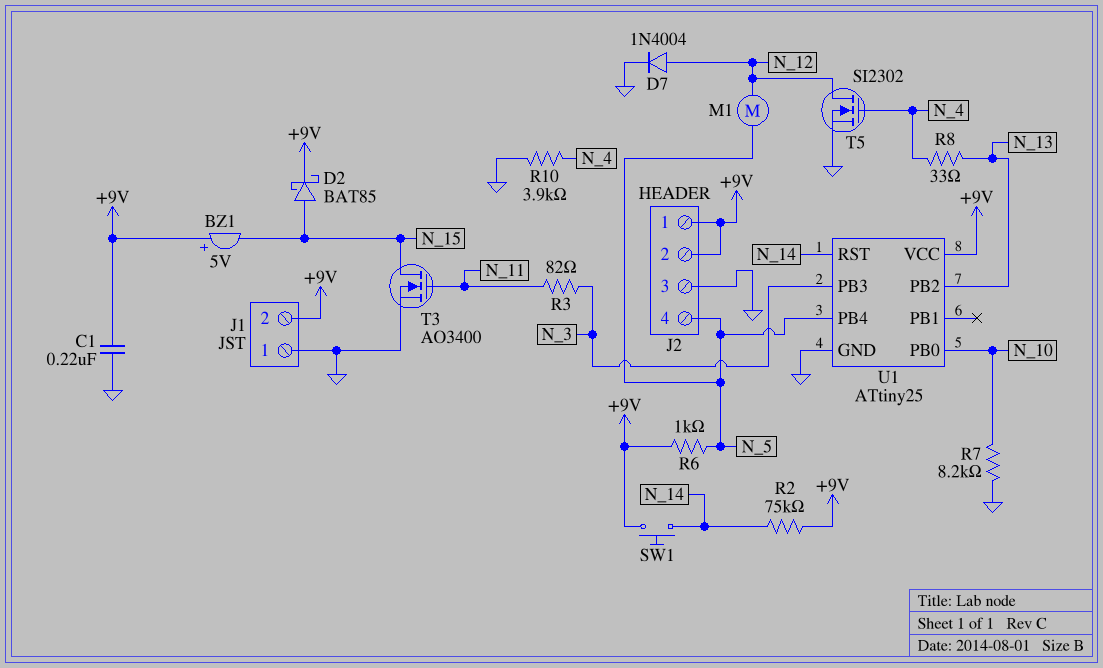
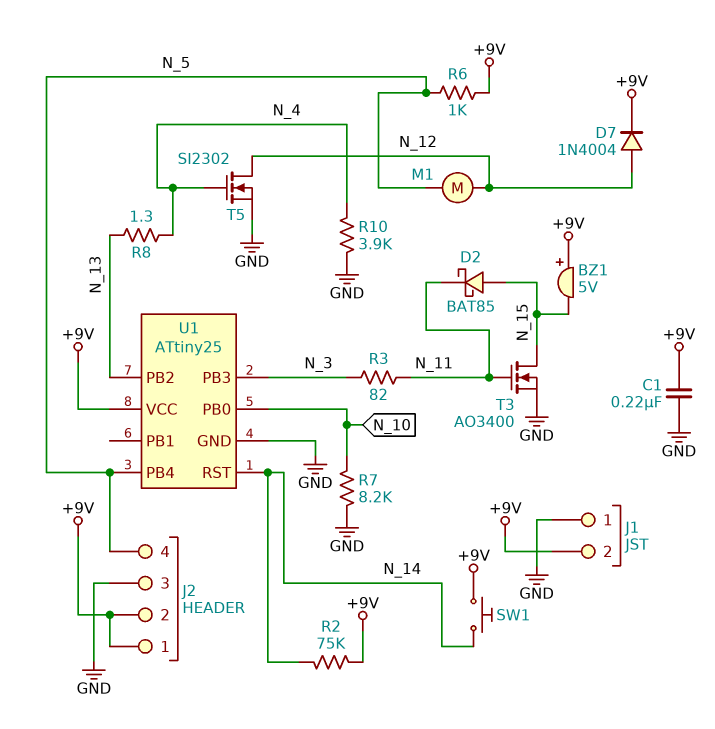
D2: schottky BAT85 (A N_15, K +9V) -> schottky BAT85 (A N_15, K N_11)
D7: diode 1N4004 (A N_12, K GND) -> diode 1N4004 (A N_12, K +9V)
R8: 33 (N_4, N_13) -> 1.3 (N_4, N_13)

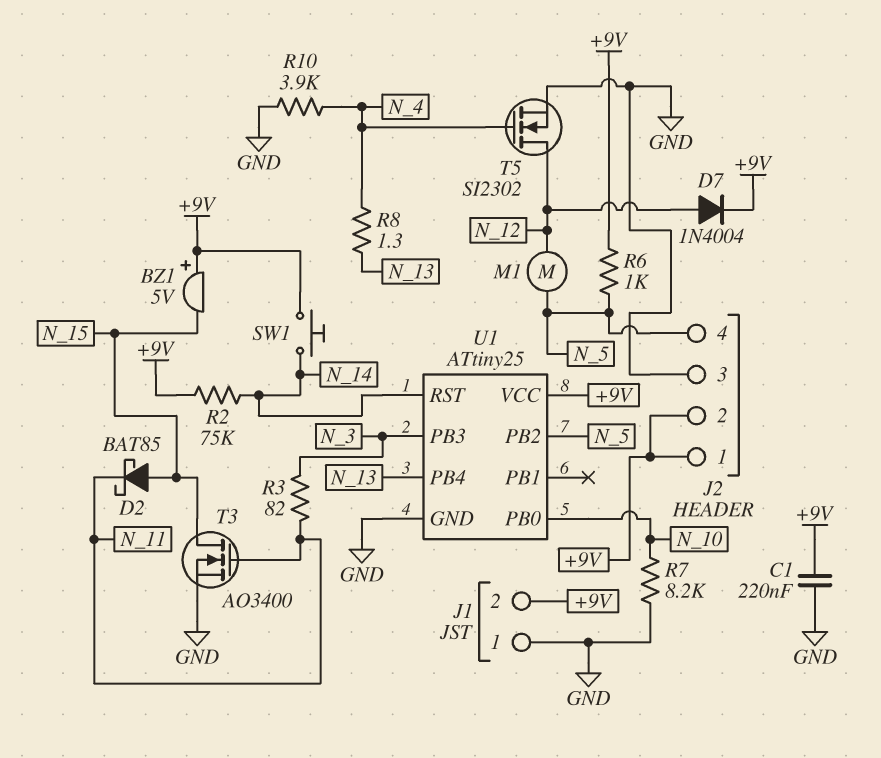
U1 pin PB2: N_13 -> N_5
U1 pin PB4: N_5 -> N_13

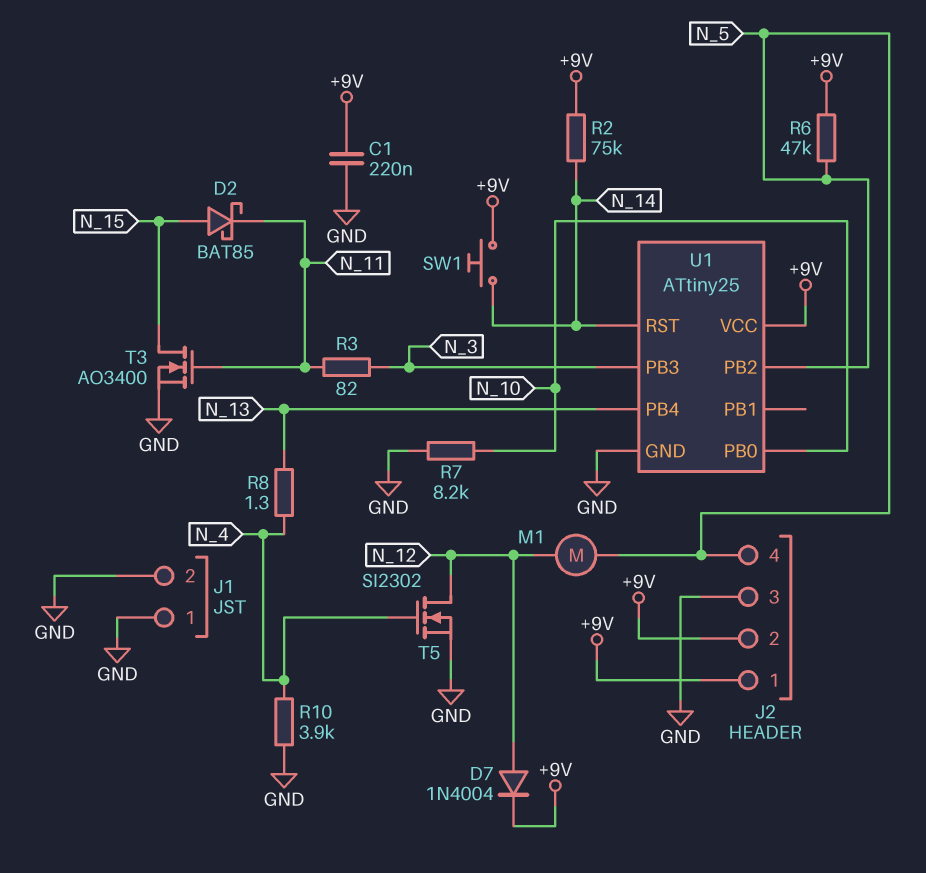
BZ1: buzzer 5V (plus +9V, minus N_15) -> none
J1 pin 2: +9V -> GND
R6: 1k (+9V, N_5) -> 47k (+9V, N_5)

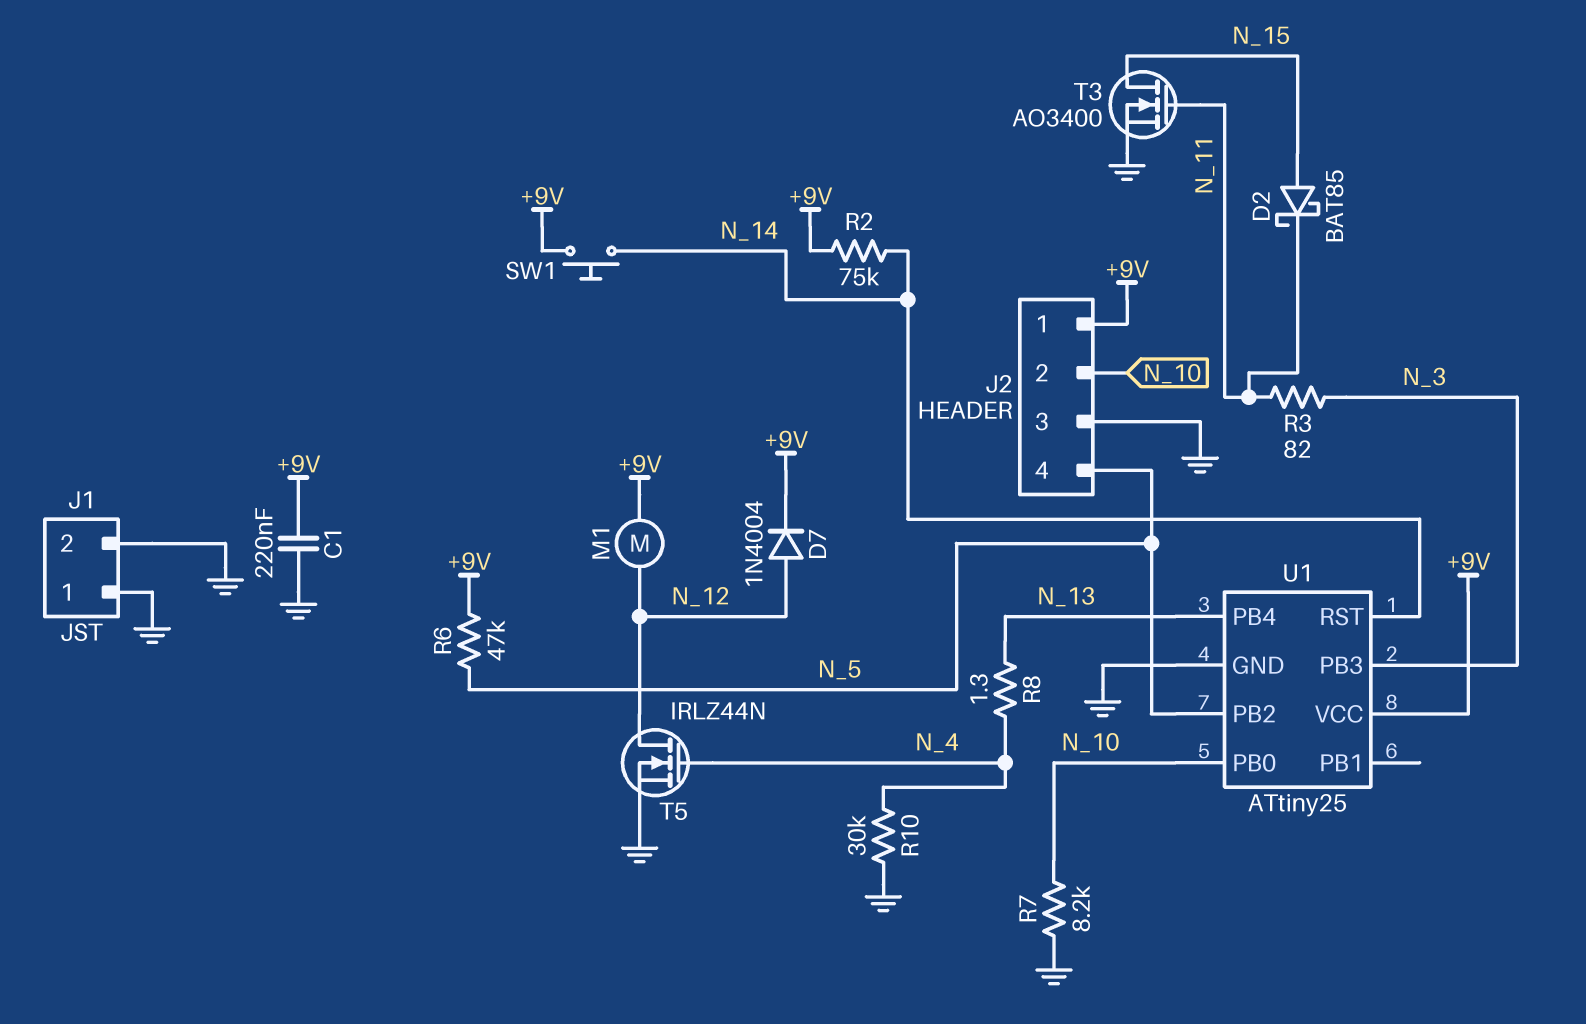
J2 pin 2: +9V -> N_10
M1: motor (N_5, N_12) -> motor (+9V, N_12)
R10: 3.9k (GND, N_4) -> 30k (GND, N_4)
T5: NMOS SI2302 (G N_4, D N_12, S GND) -> NMOS IRLZ44N (G N_4, D N_12, S GND)

